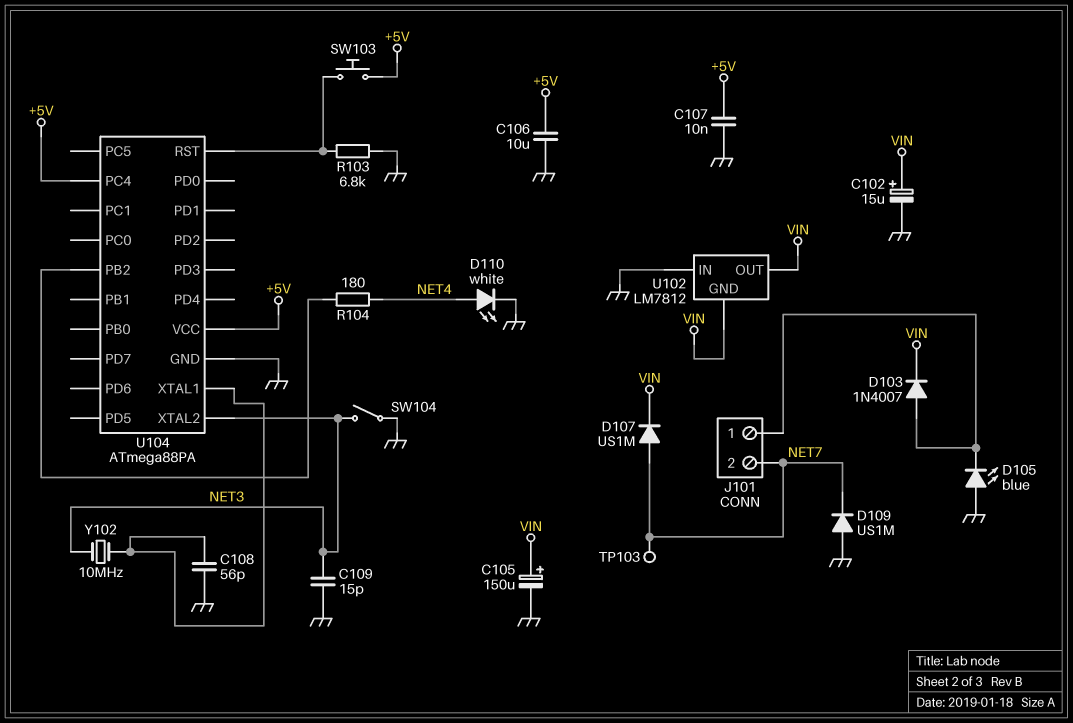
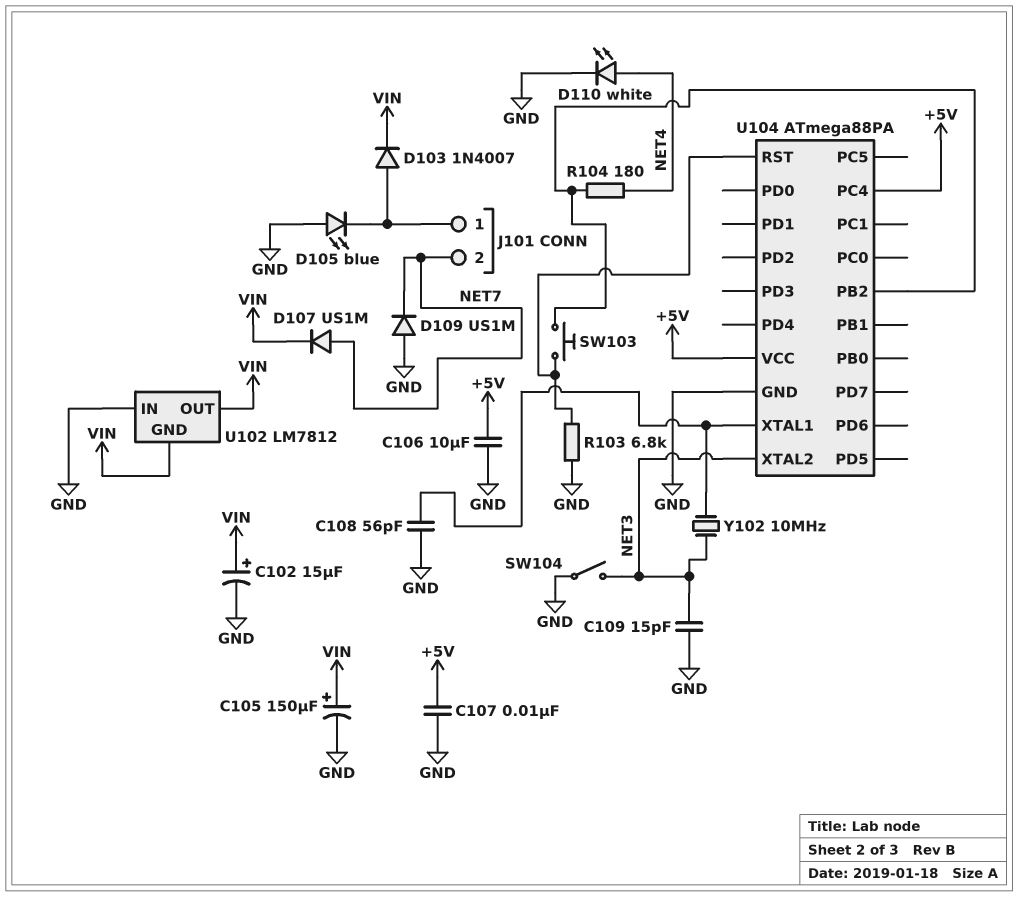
SW103: button (+5V, U104/RST) -> button (U104/PB2, U104/RST)
TP103: test point (NET7) -> none

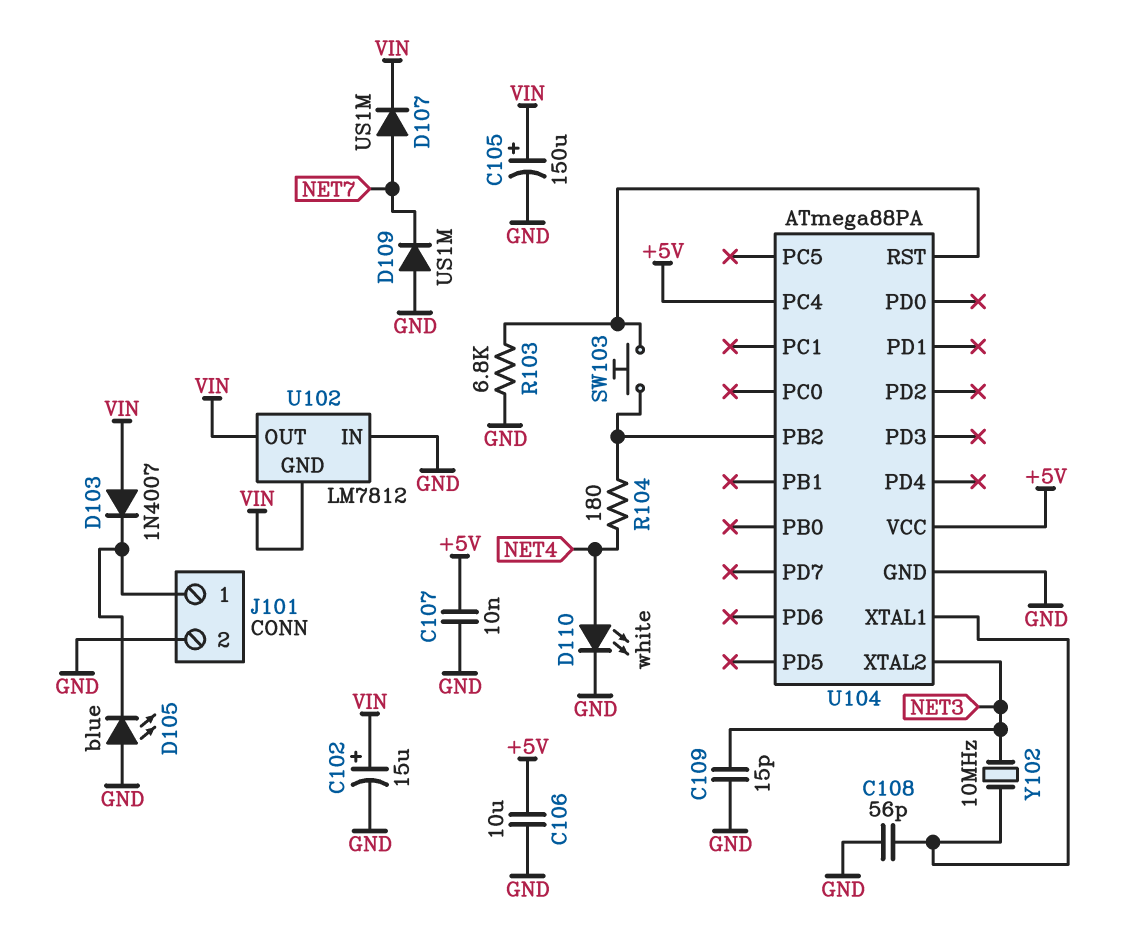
D103: diode 1N4007 (A J101/1, K VIN) -> diode 1N4007 (A VIN, K J101/1)
J101 pin 2: NET7 -> GND
SW104: switch (GND, NET3) -> none

